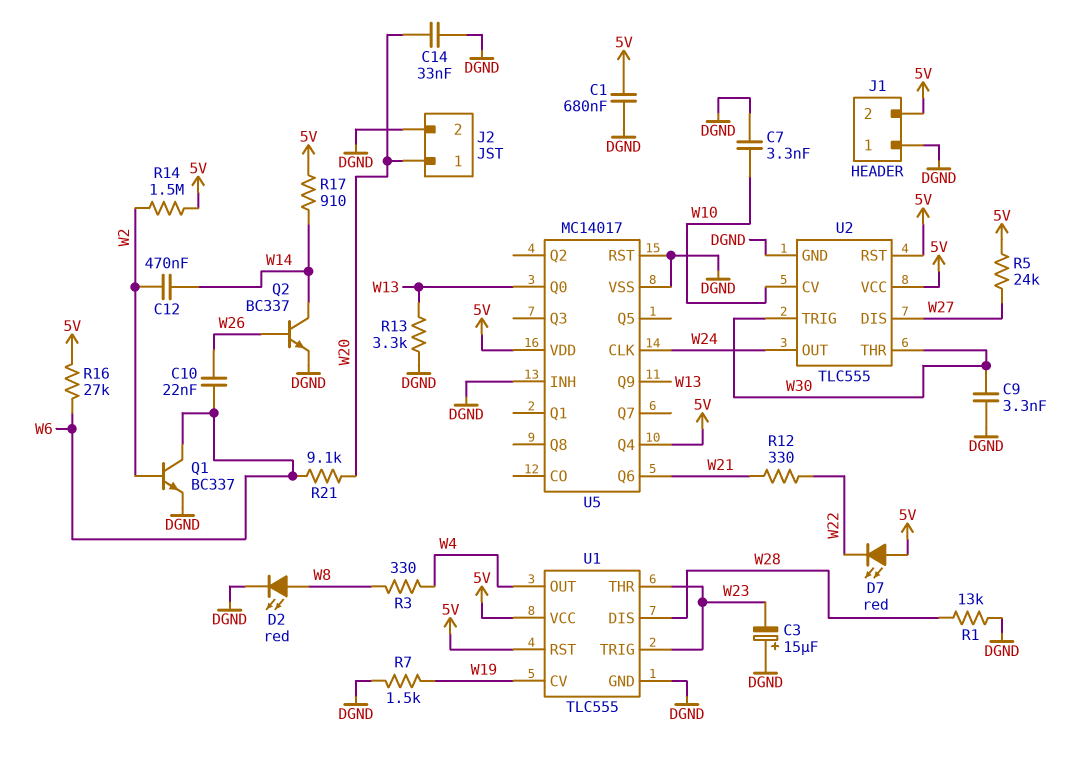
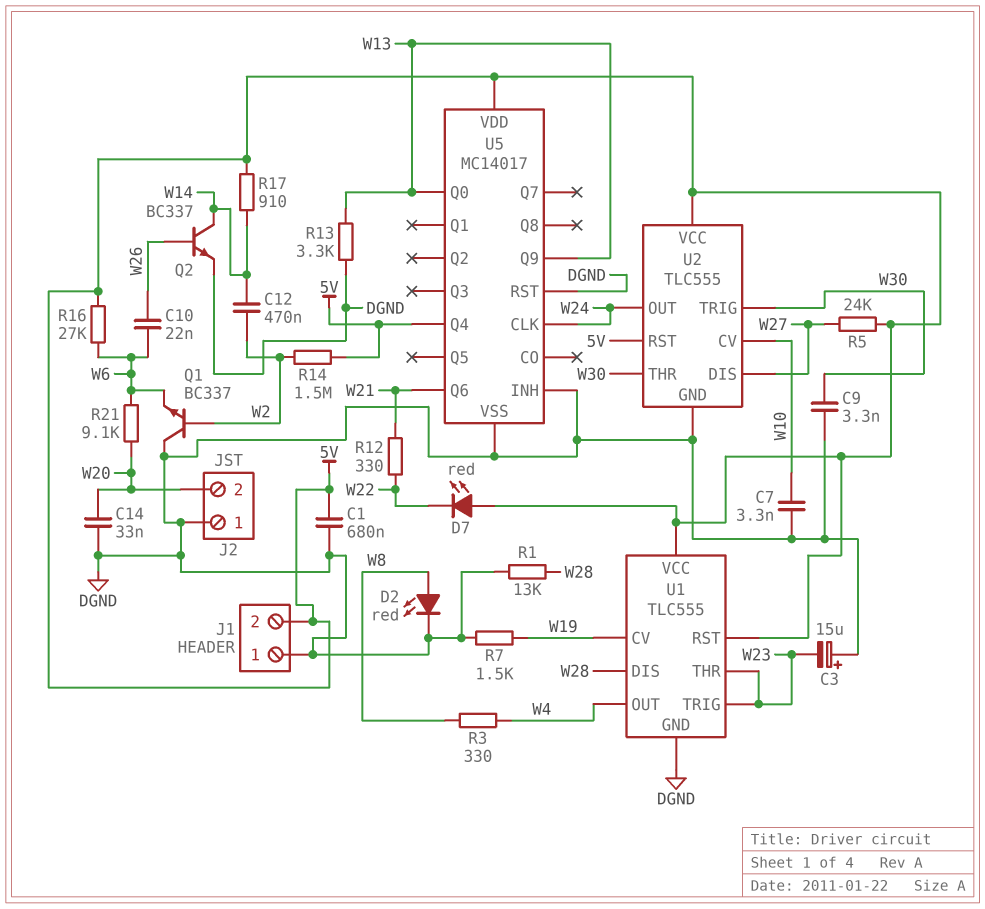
J2 pin 1: W20 -> DGND
J2 pin 2: DGND -> W20
Q1: NPN BC337 (B W2, C W6, E DGND) -> NPN BC337 (B W2, C DGND, E W6)

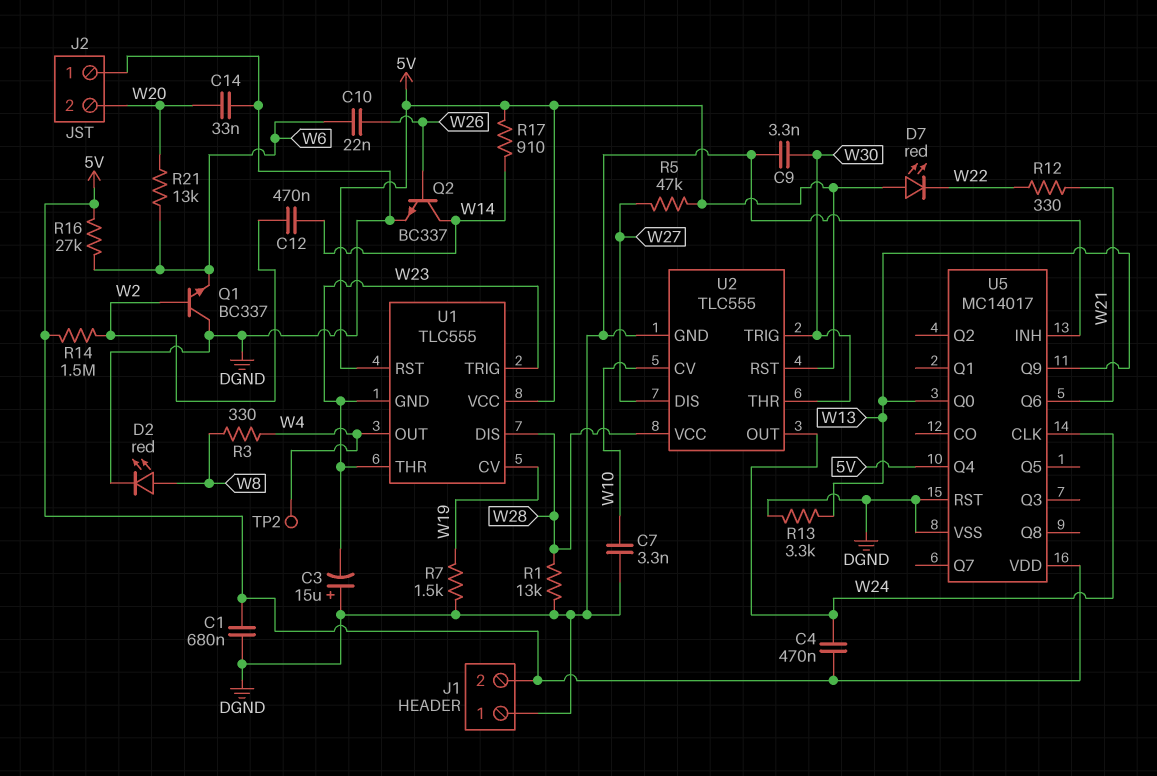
C4: none -> 470nF (5V, W24)
R5: 24k (5V, W27) -> 47k (5V, W27)
R21: 9.1k (W6, W20) -> 13k (W6, W20)
TP2: none -> test point (W4)
U1 pin GND: DGND -> W23
U2 pin VCC: 5V -> W28

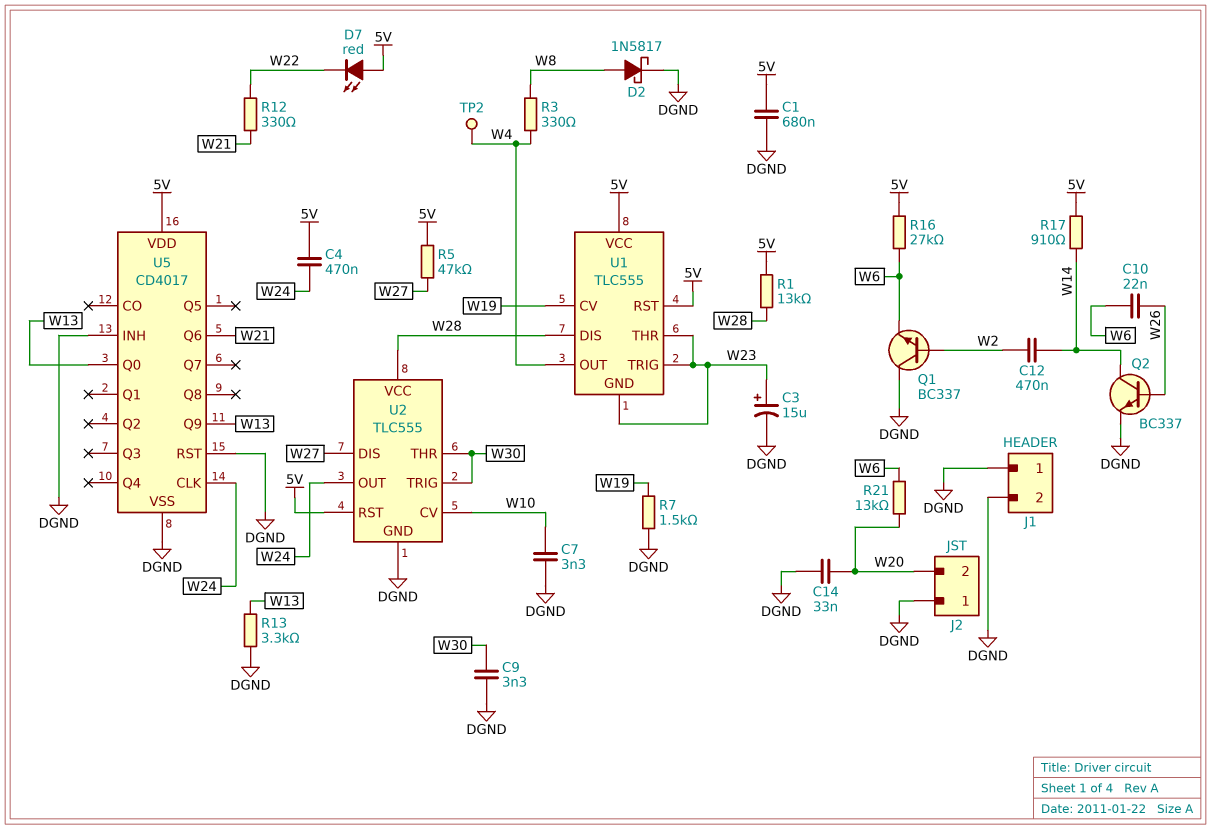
C3: 15uF (plus DGND, minus W23) -> 15uF (plus W23, minus DGND)
D2: LED red (A W8, K DGND) -> schottky 1N5817 (A W8, K DGND)
J1 pin 2: 5V -> DGND
R1: 13k (DGND, W28) -> 13k (5V, W28)
R14: 1.5M (5V, W2) -> none
U5: MC14017 -> CD4017
U5 pin Q4: 5V -> none

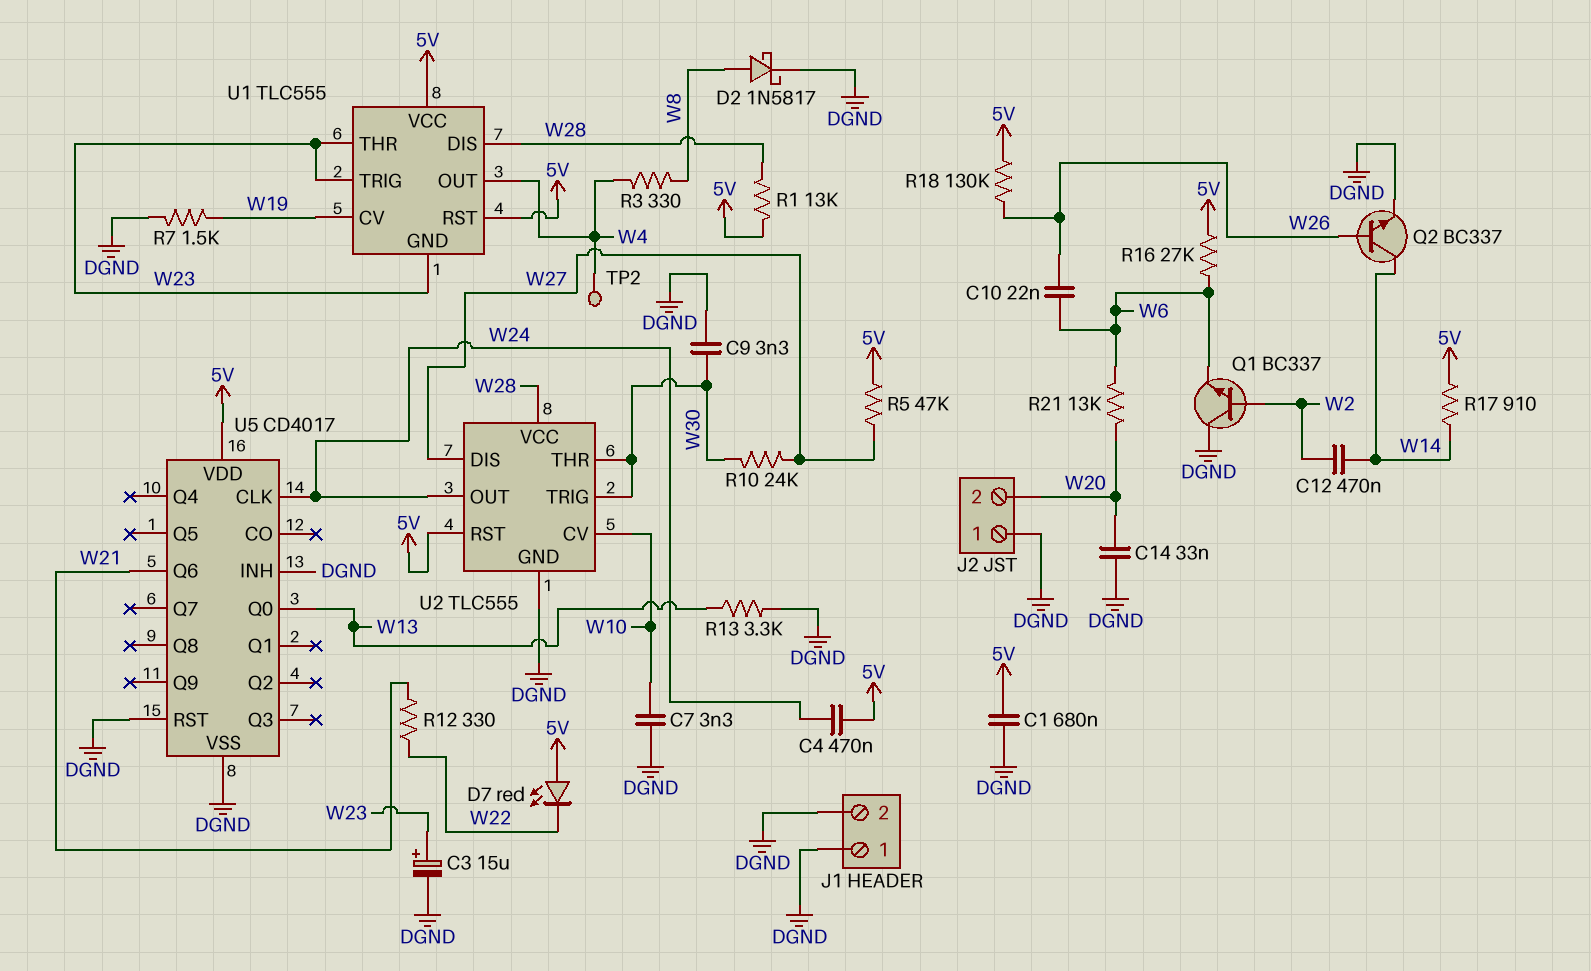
R10: none -> 24k (W27, W30)
R18: none -> 130k (5V, W26)
U5 pin Q9: W13 -> none

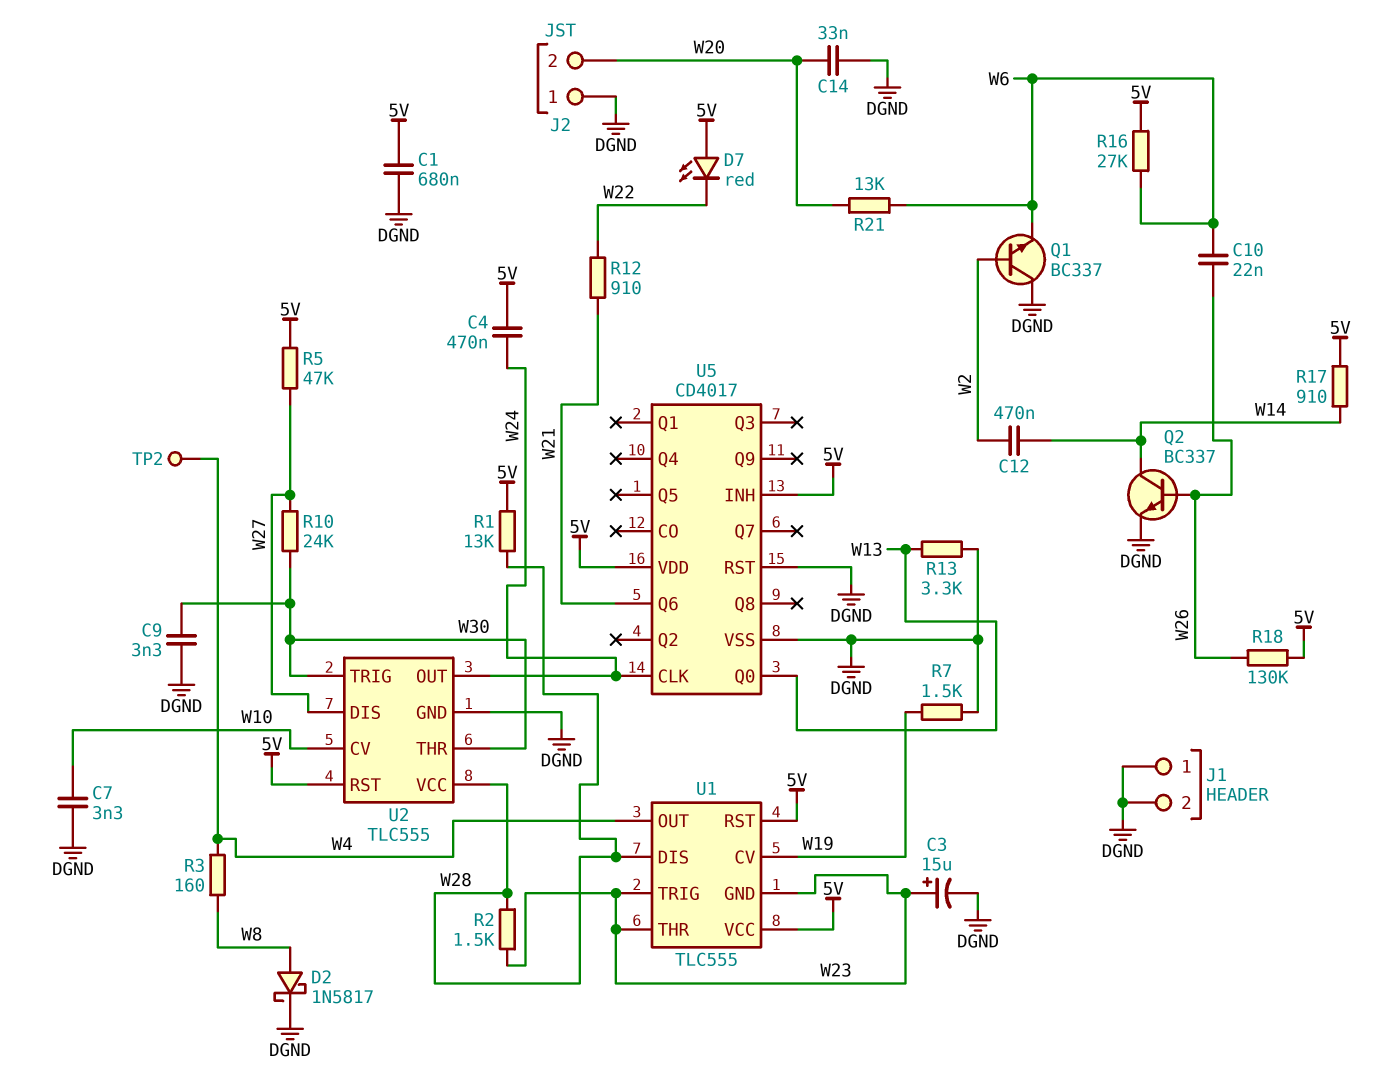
R2: none -> 1.5k (W23, W28)
R3: 330 (W4, W8) -> 160 (W4, W8)
R12: 330 (W21, W22) -> 910 (W21, W22)
U5 pin INH: DGND -> 5V

